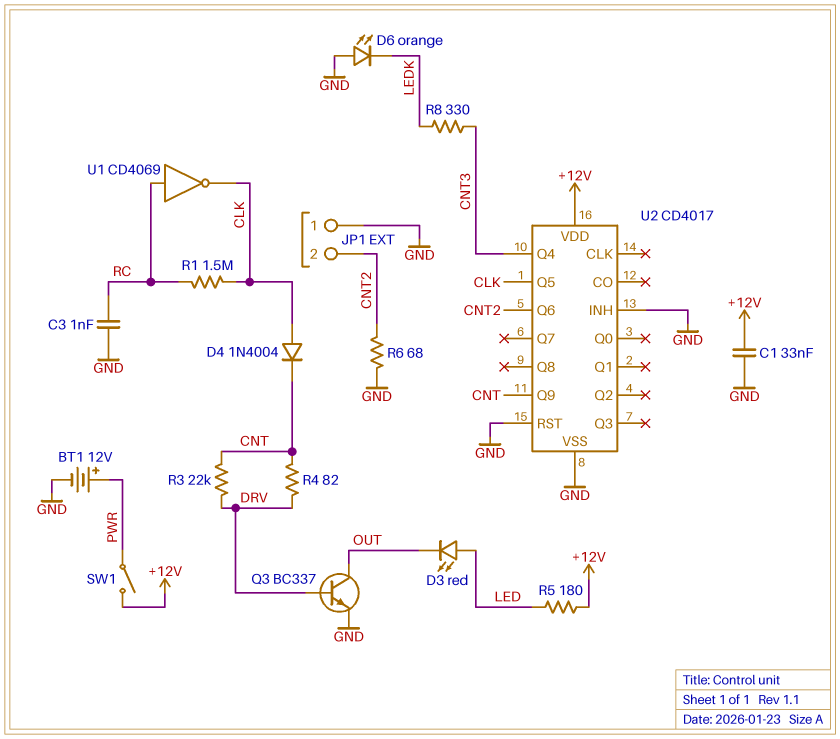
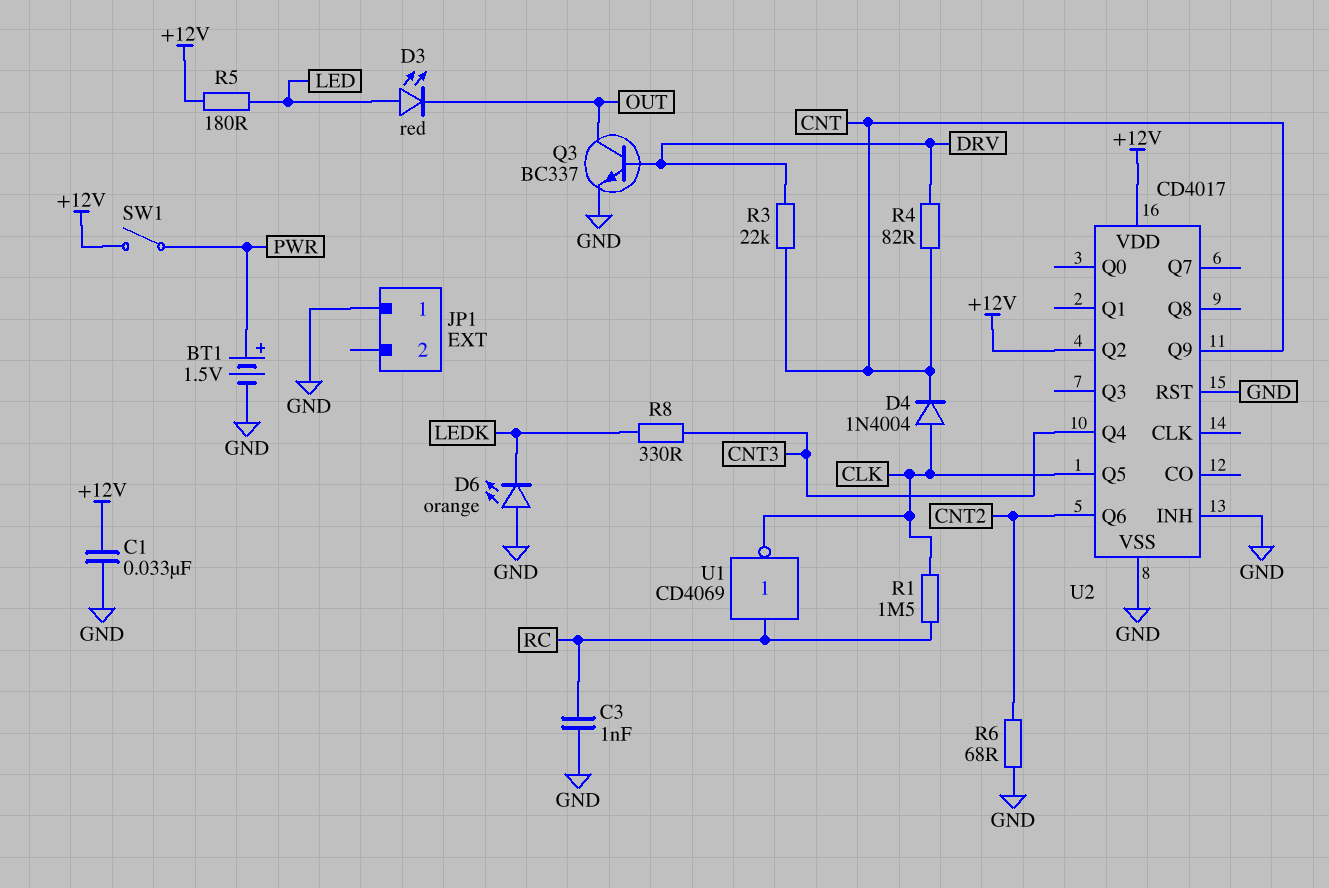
BT1: 12V (plus PWR, minus GND) -> 1.5V (plus PWR, minus GND)
JP1 pin 2: CNT2 -> none
U2 pin Q2: none -> +12V

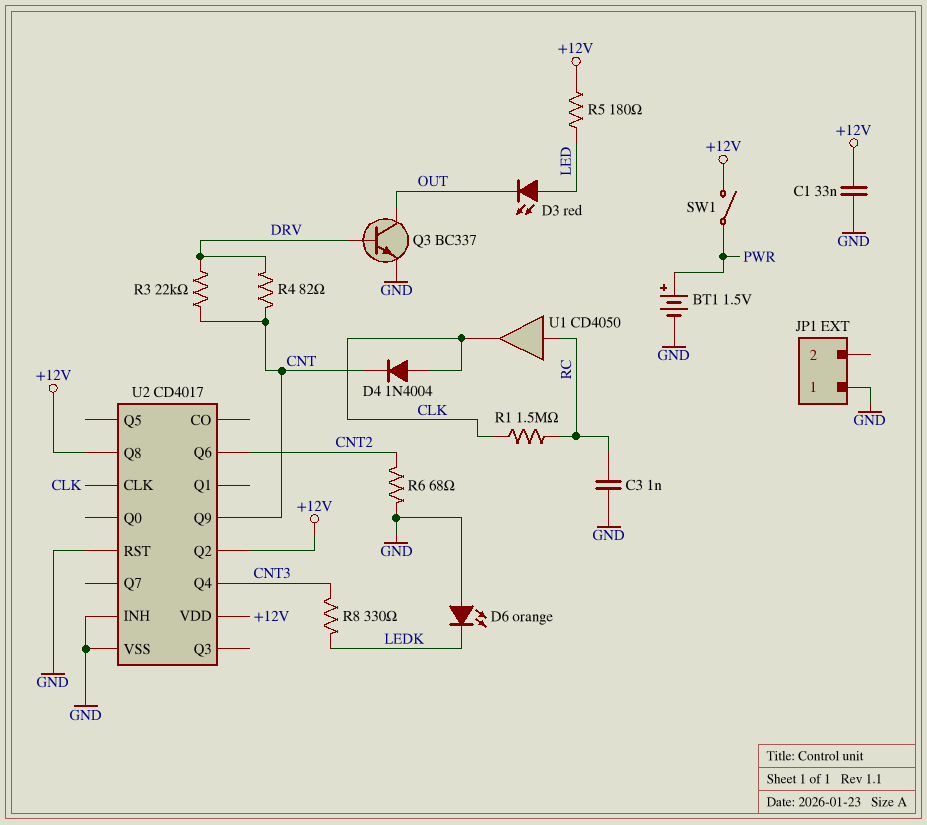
U1: NOT CD4069 (in RC, out CLK) -> buffer CD4050 (in RC, out CLK)
U2 pin CLK: none -> CLK
U2 pin Q5: CLK -> none
U2 pin Q8: none -> +12V

